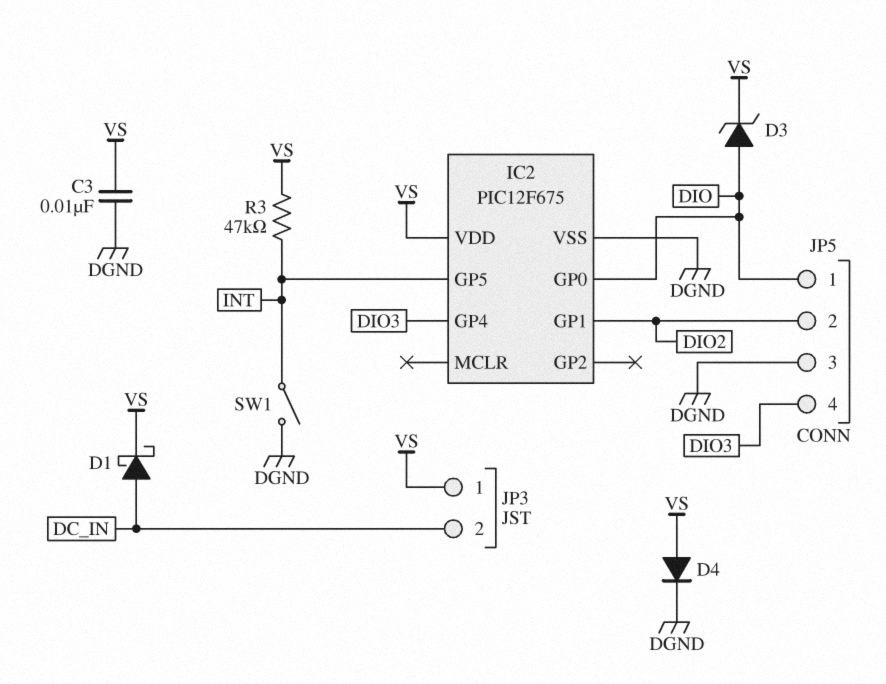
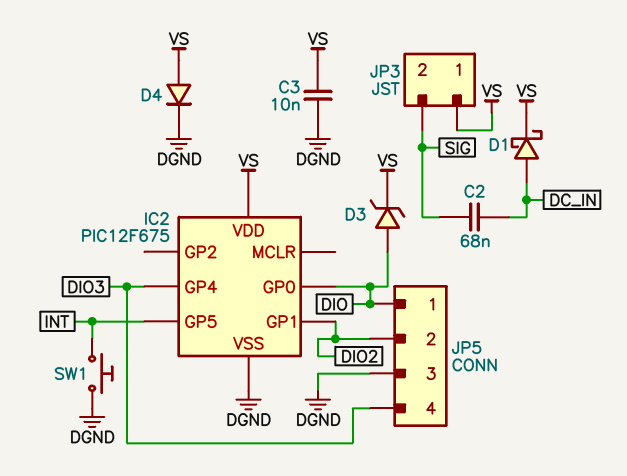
C2: none -> 68nF (DC_IN, SIG)
JP3 pin 2: DC_IN -> SIG
R3: 47k (INT, VS) -> none
SW1: switch (DGND, INT) -> button (DGND, INT)

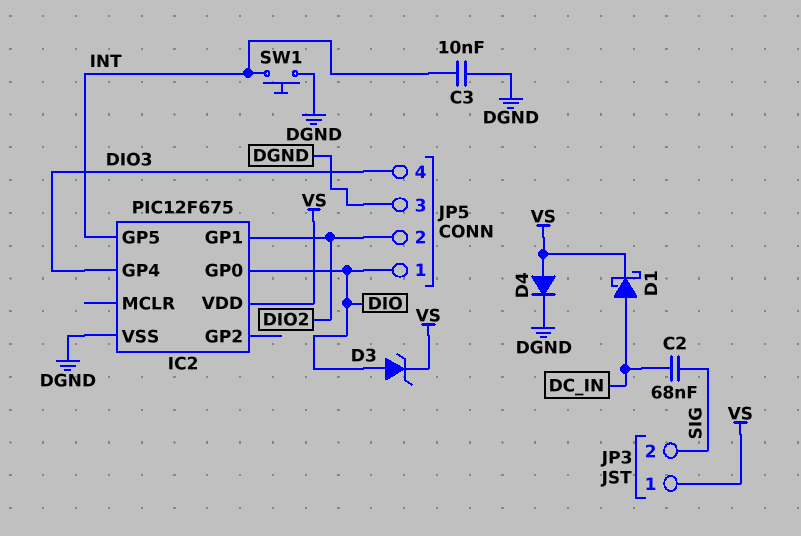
C3: 10nF (DGND, VS) -> 10nF (DGND, INT)

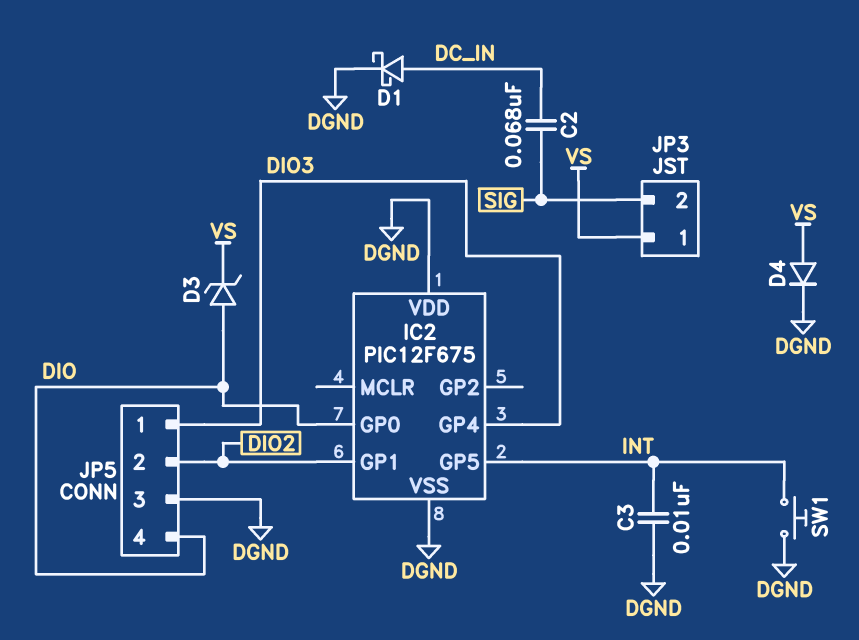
D1: schottky (A DC_IN, K VS) -> schottky (A DC_IN, K DGND)
IC2 pin VDD: VS -> DGND
JP5 pin 1: DIO -> DIO3
JP5 pin 4: DIO3 -> DIO

